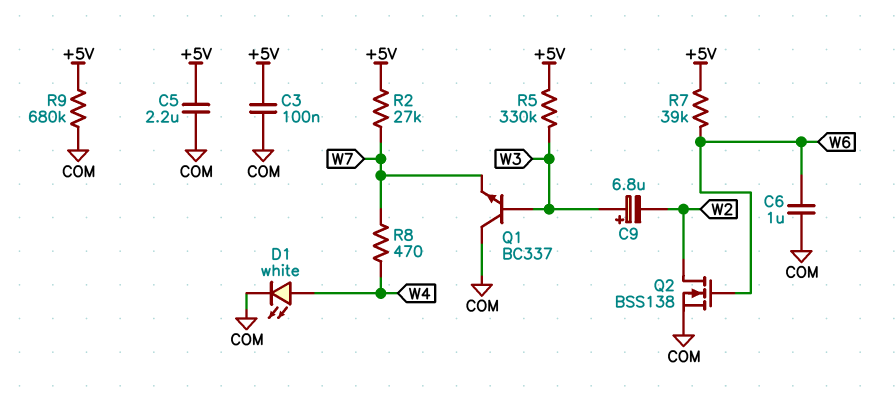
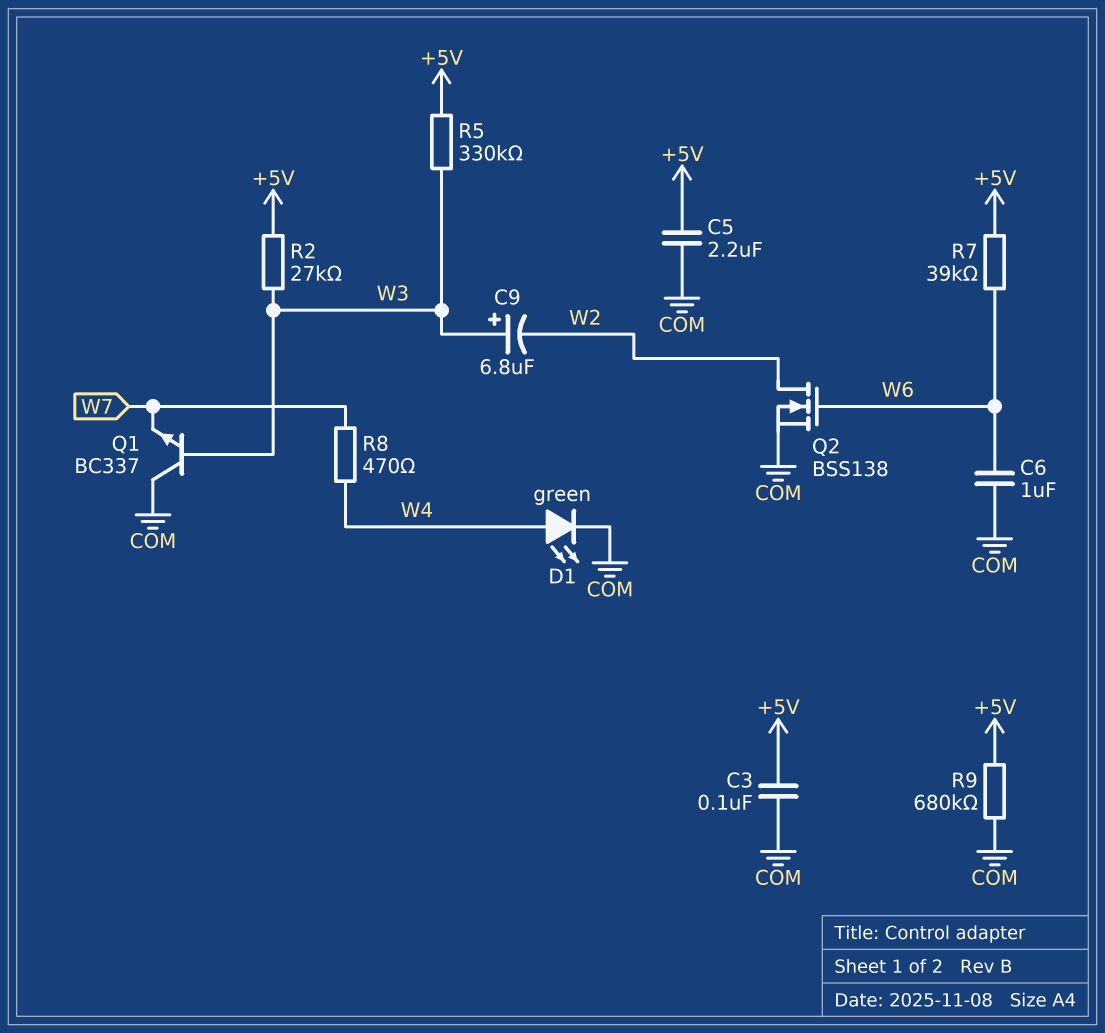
D1: LED white (A W4, K COM) -> LED green (A W4, K COM)
R2: 27k (+5V, W7) -> 27k (+5V, W3)

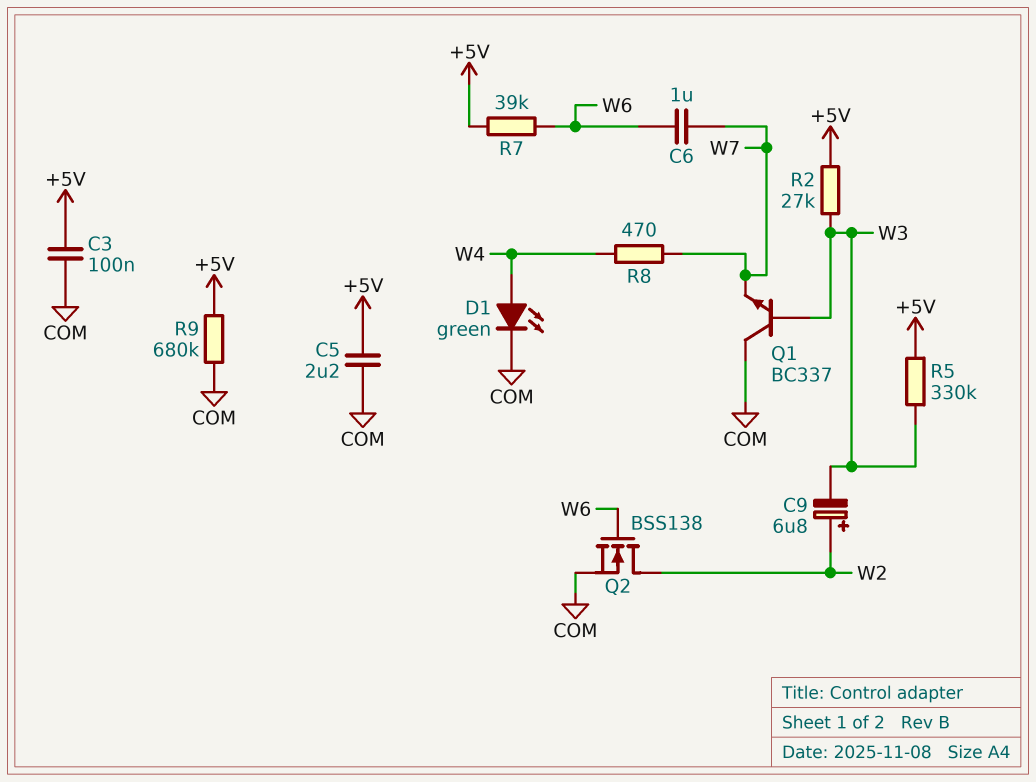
C6: 1uF (COM, W6) -> 1uF (W6, W7)
C9: 6.8uF (plus W3, minus W2) -> 6.8uF (plus W2, minus W3)

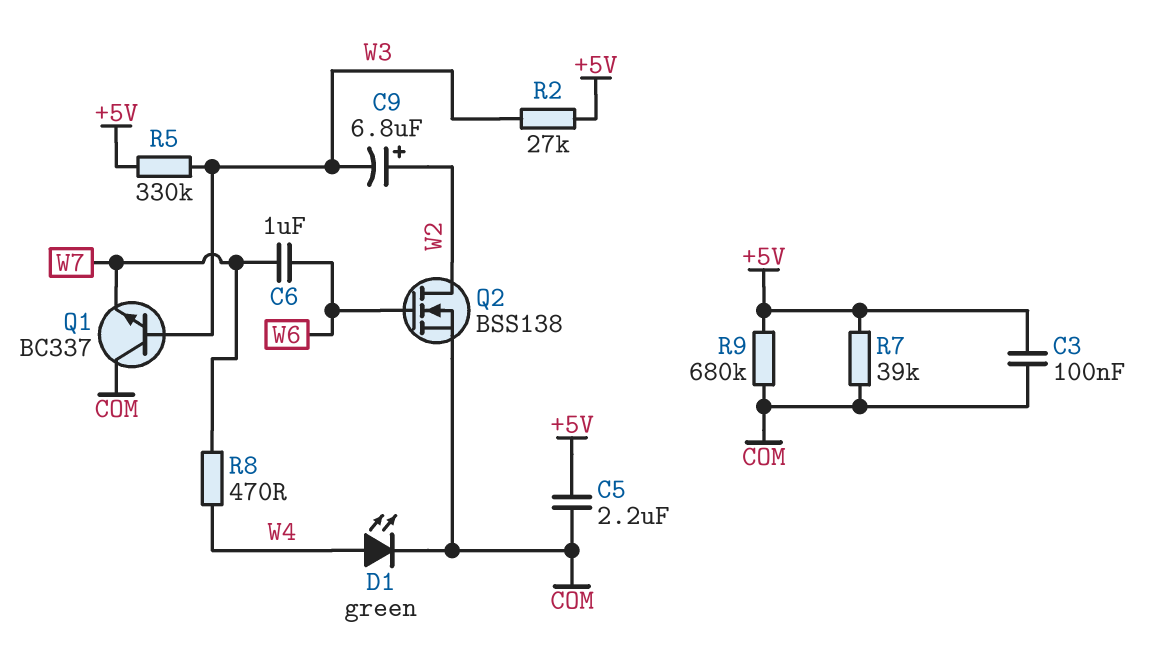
R7: 39k (+5V, W6) -> 39k (+5V, COM)

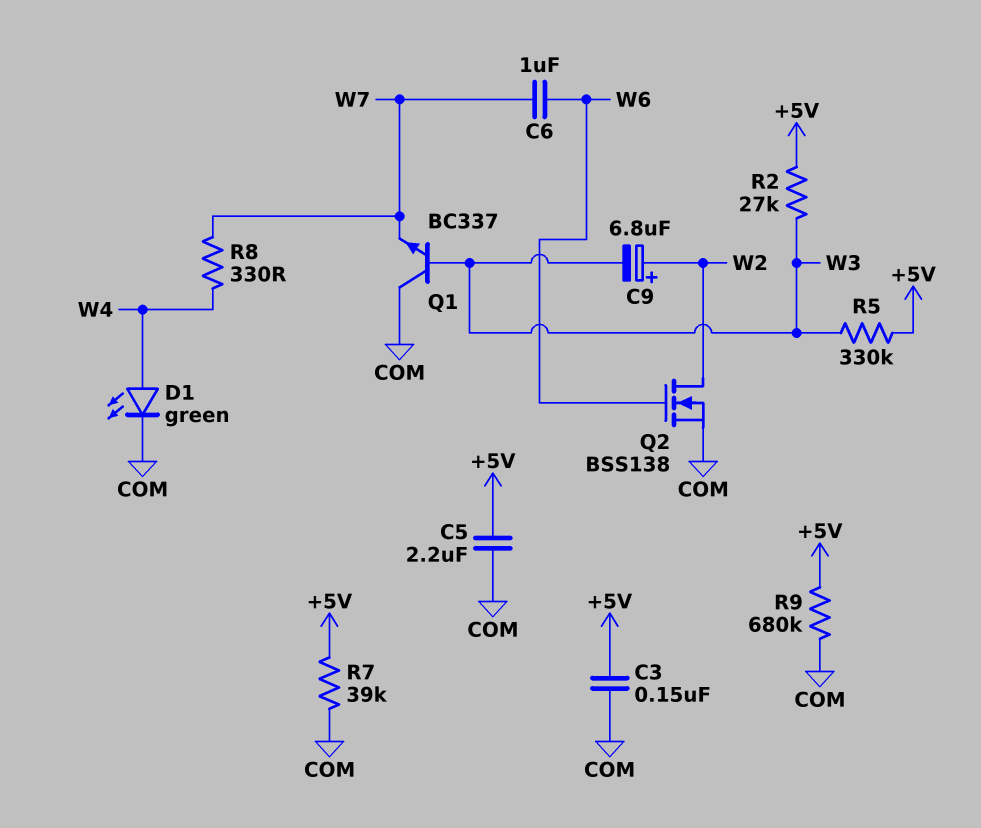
C3: 100nF (+5V, COM) -> 150nF (+5V, COM)
R8: 470 (W4, W7) -> 330 (W4, W7)

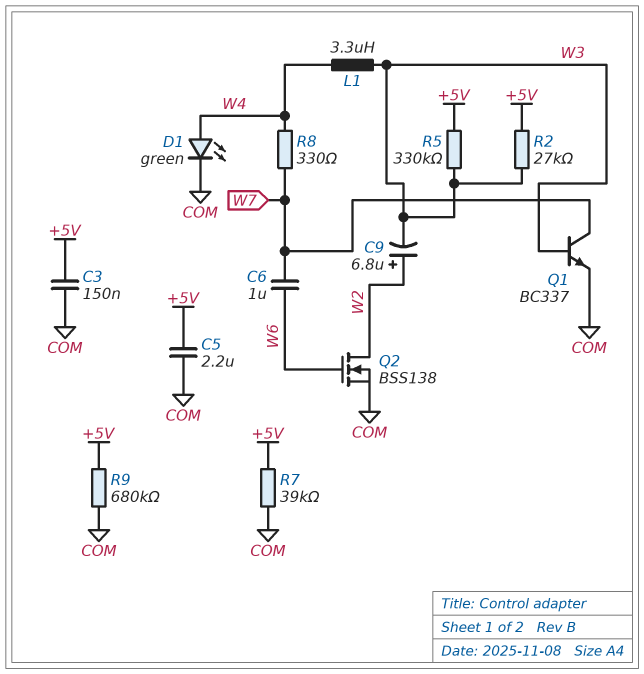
L1: none -> 3.3uH (W3, W4)
Q1: NPN BC337 (B W3, C COM, E W7) -> NPN BC337 (B W3, C W7, E COM)

